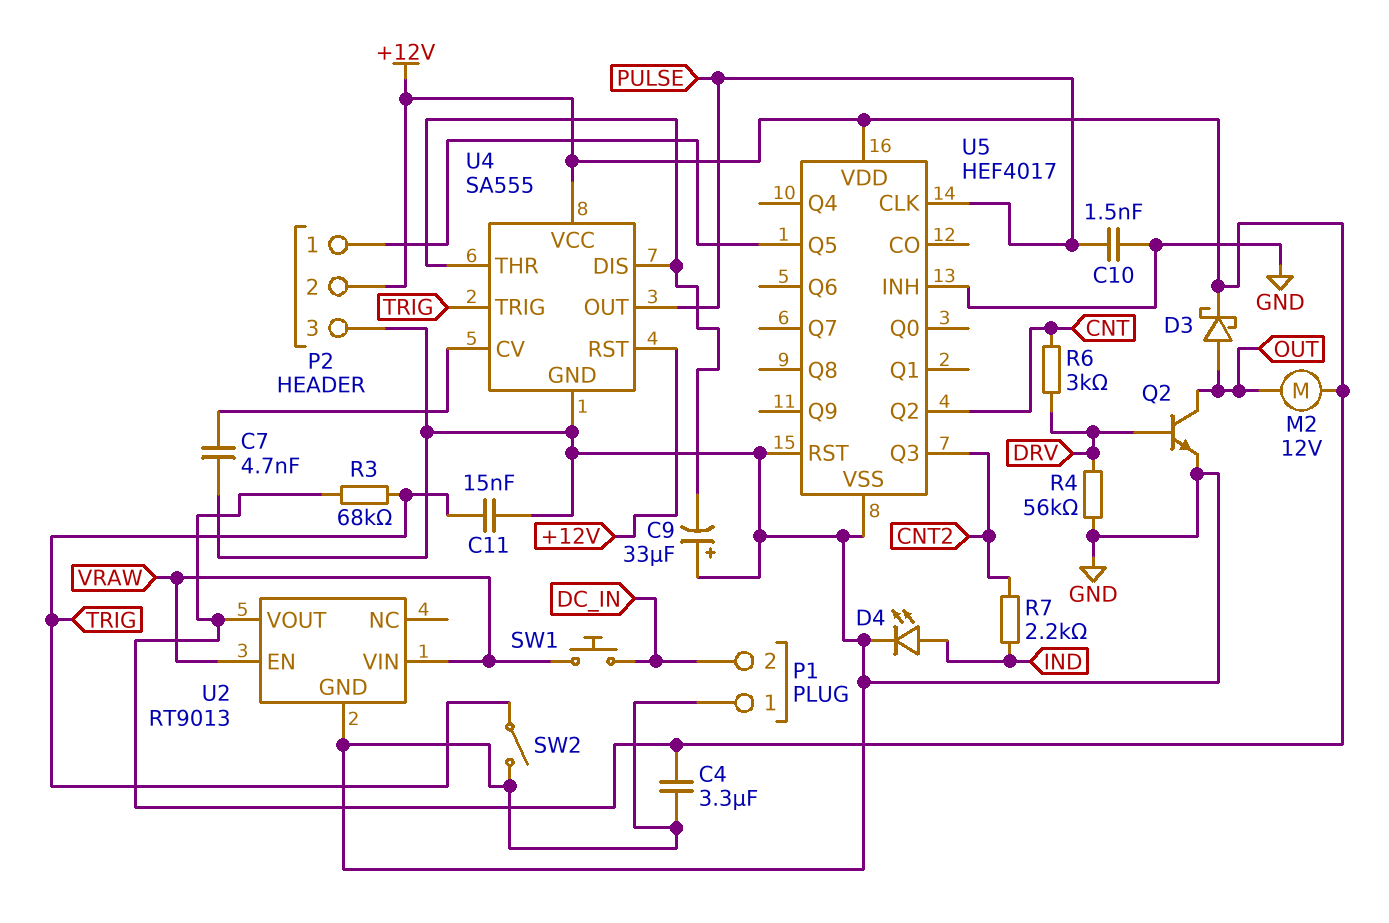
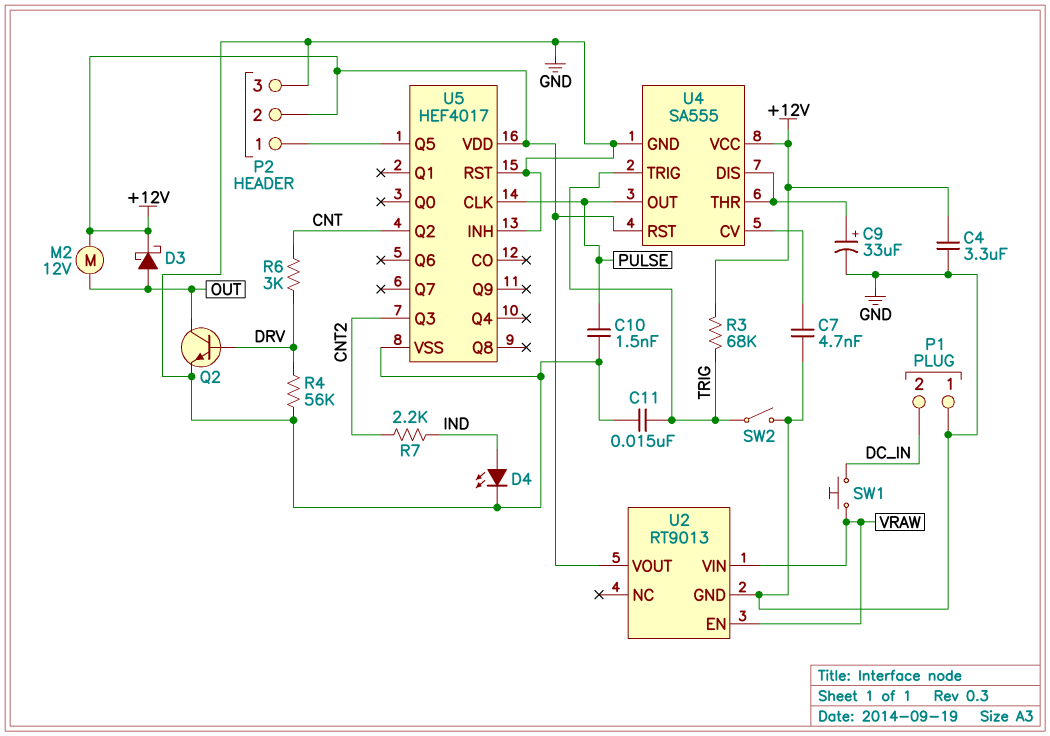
C9: 33uF (plus GND, minus U4/DIS) -> 33uF (plus U4/DIS, minus GND)

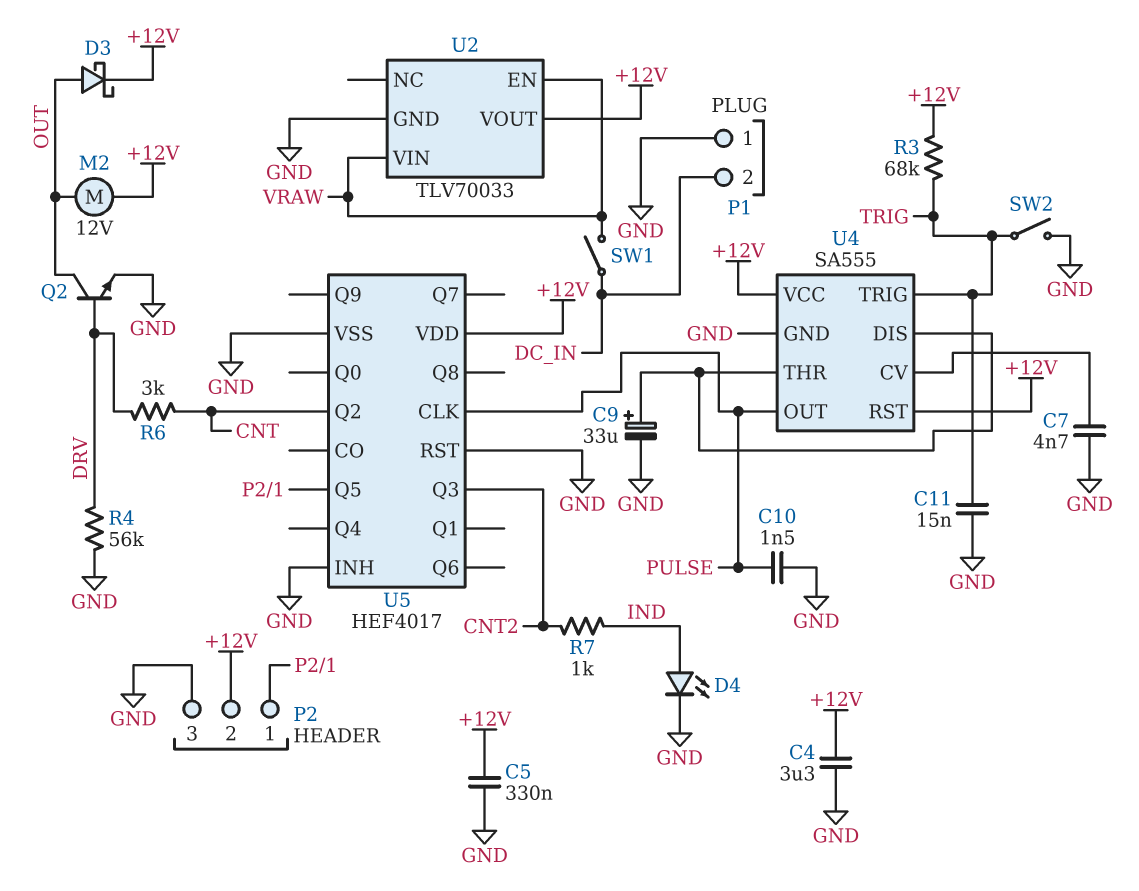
C5: none -> 330nF (+12V, GND)
R7: 2.2k (CNT2, IND) -> 1k (CNT2, IND)
SW1: button (DC_IN, VRAW) -> switch (DC_IN, VRAW)
U2: RT9013 -> TLV70033

